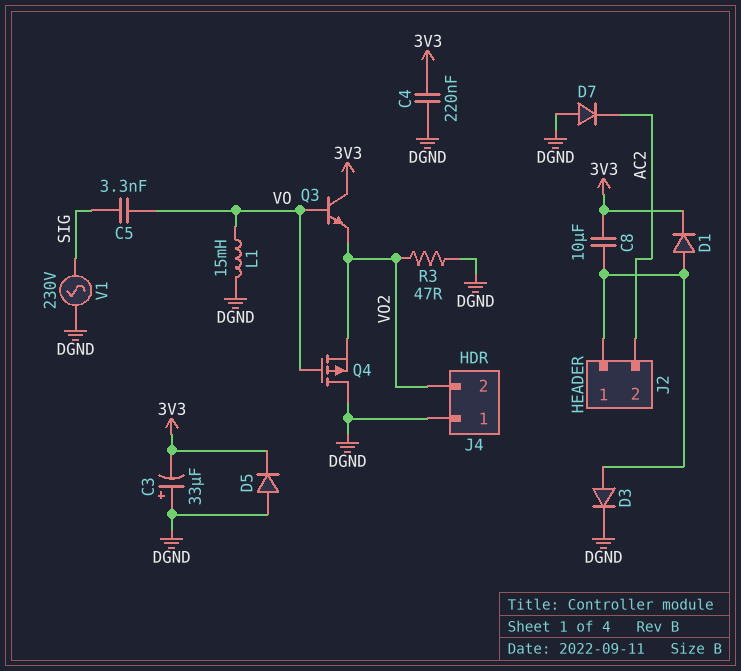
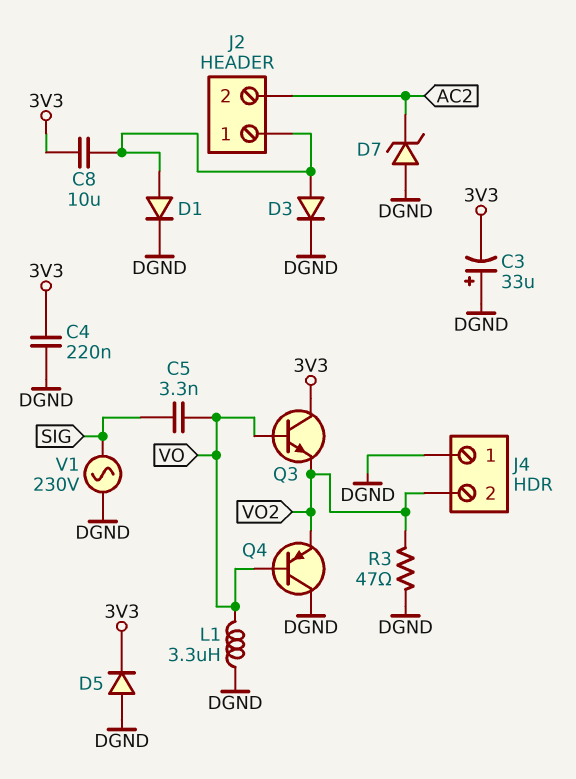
D1: diode (A J2/1, K 3V3) -> diode (A J2/1, K DGND)
D7: diode (A DGND, K AC2) -> zener (A DGND, K AC2)
L1: 15mH (DGND, VO) -> 3.3uH (DGND, VO)
Q4: PMOS (G VO, D DGND, S VO2) -> PNP (B VO, C DGND, E VO2)

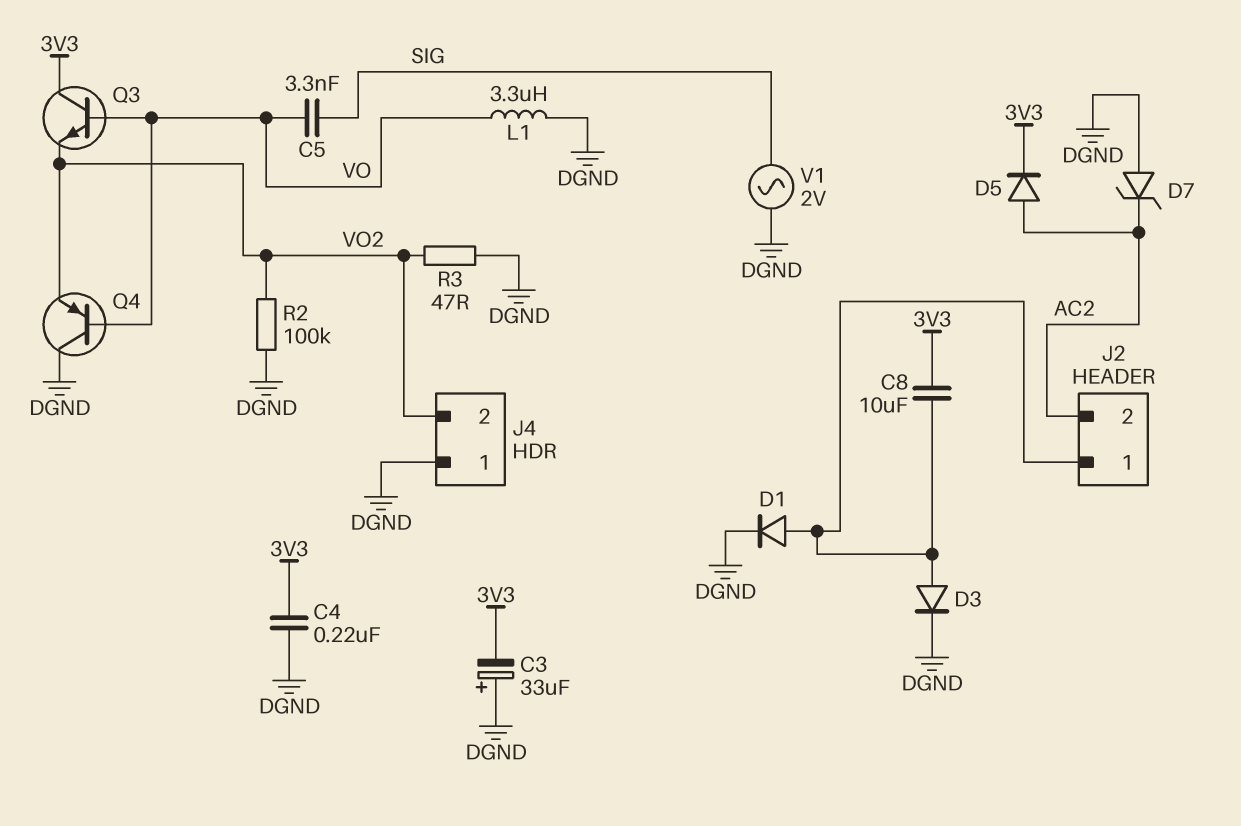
D5: diode (A DGND, K 3V3) -> diode (A AC2, K 3V3)
R2: none -> 100k (DGND, VO2)
V1: AC 230V (DGND, SIG) -> AC 2V (DGND, SIG)

